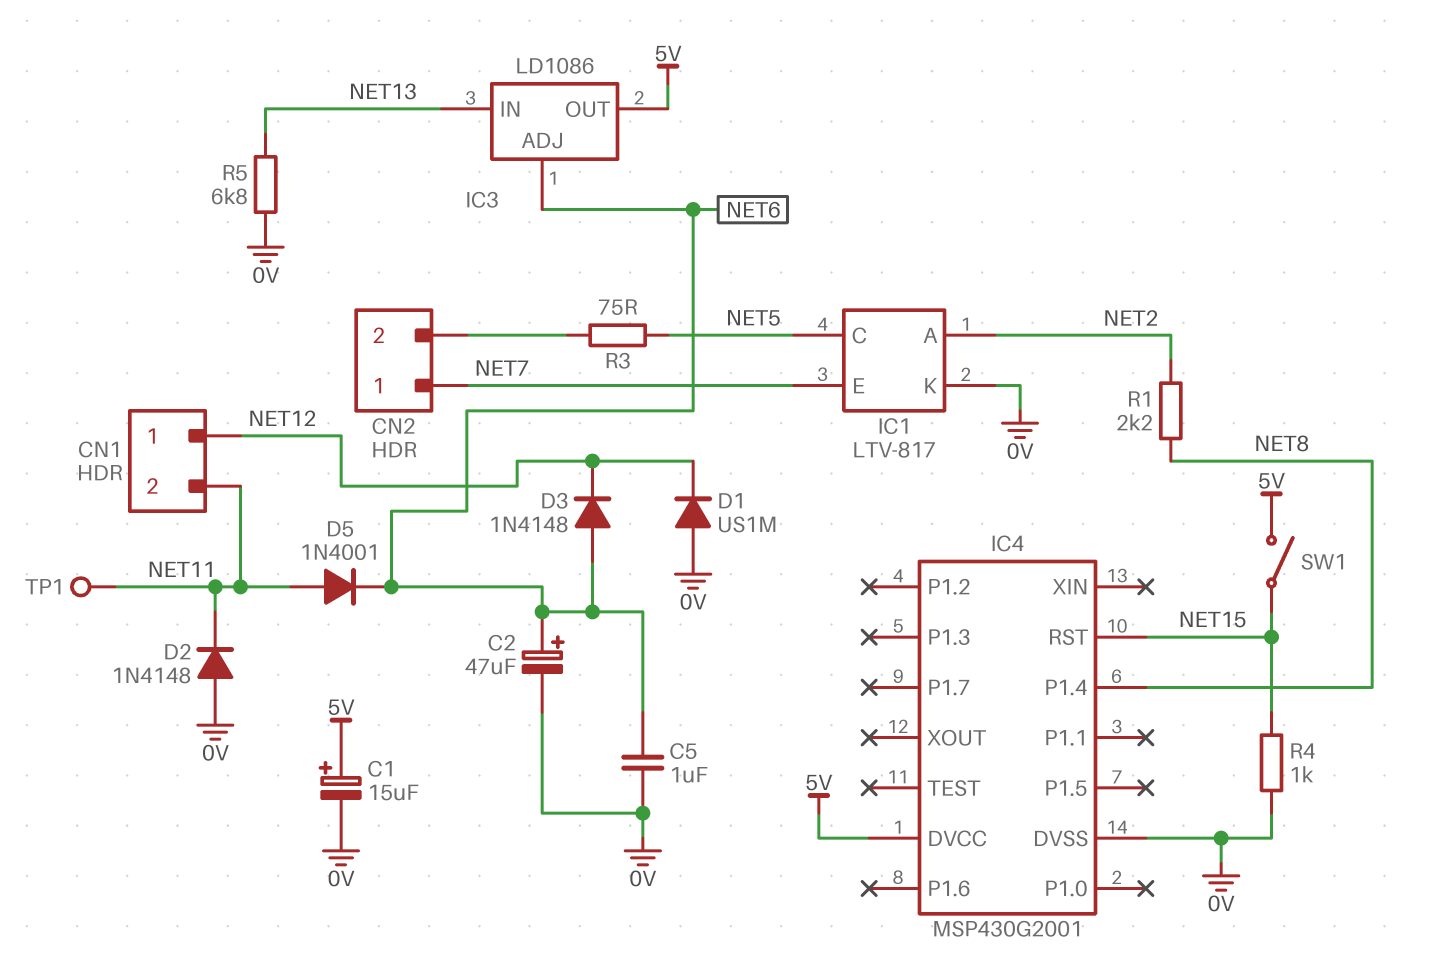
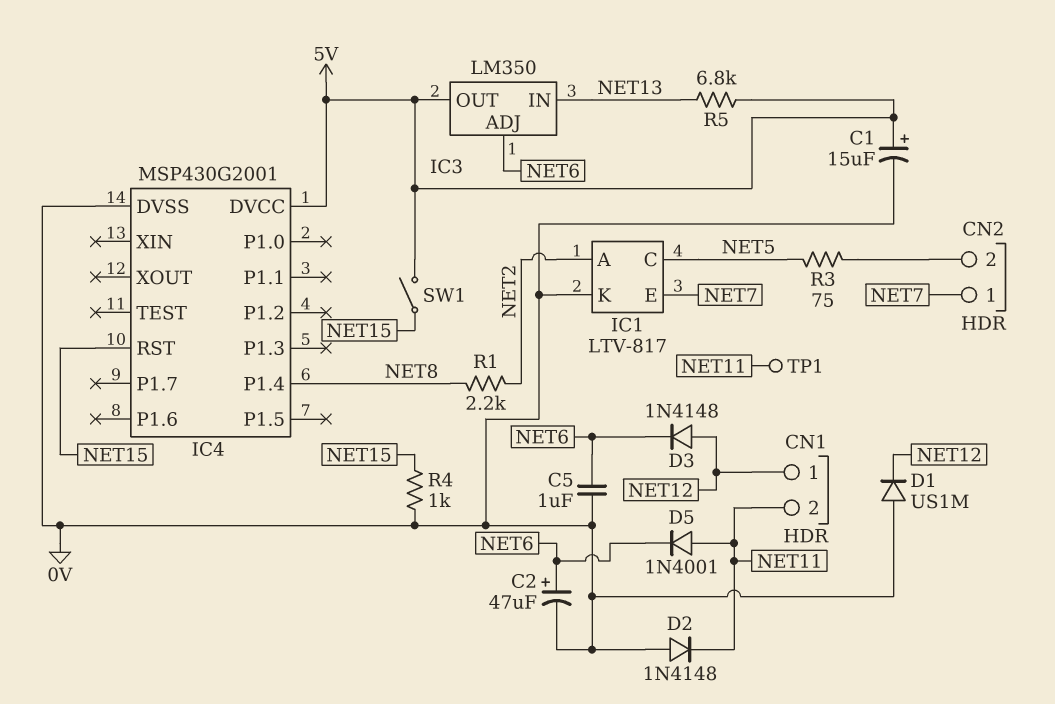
D3: diode 1N4148 (A NET6, K NET12) -> diode 1N4148 (A NET12, K NET6)
IC3: LD1086 -> LM350
R5: 6.8k (0V, NET13) -> 6.8k (5V, NET13)

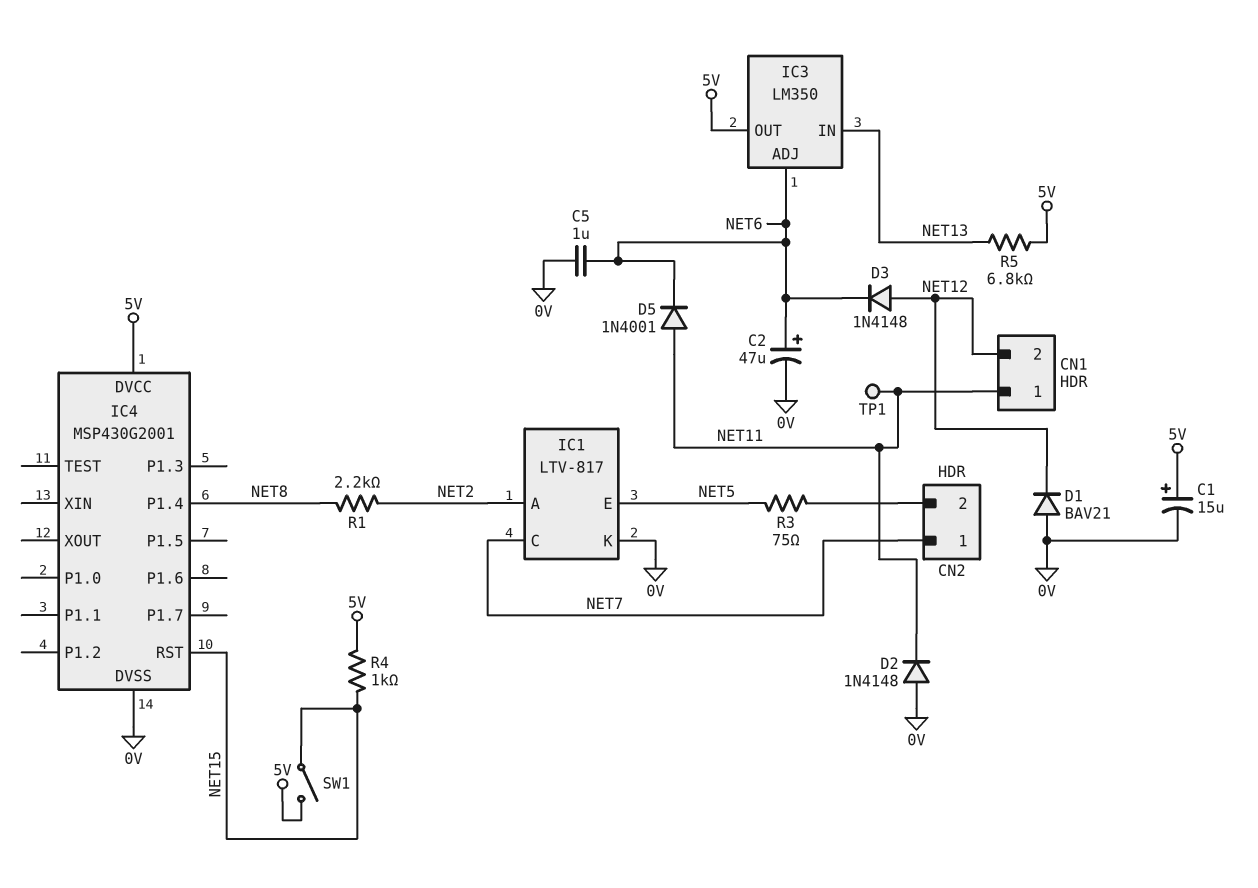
CN1 pin 1: NET12 -> NET11
CN1 pin 2: NET11 -> NET12
D1: diode US1M (A 0V, K NET12) -> diode BAV21 (A 0V, K NET12)
IC1 pin C: NET5 -> NET7
IC1 pin E: NET7 -> NET5
R4: 1k (0V, NET15) -> 1k (5V, NET15)

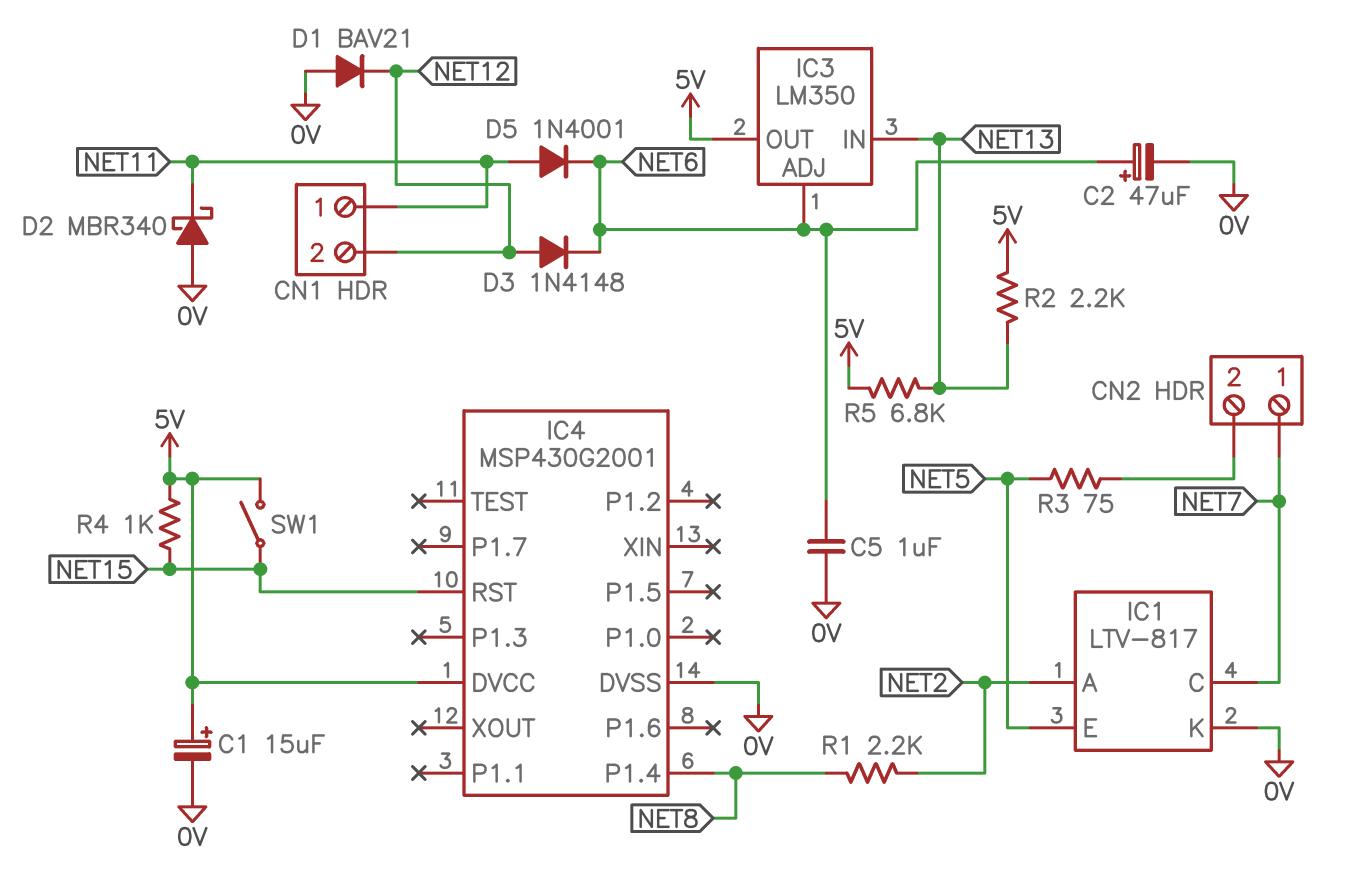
D2: diode 1N4148 (A 0V, K NET11) -> schottky MBR340 (A 0V, K NET11)
R2: none -> 2.2k (5V, NET13)
TP1: test point (NET11) -> none

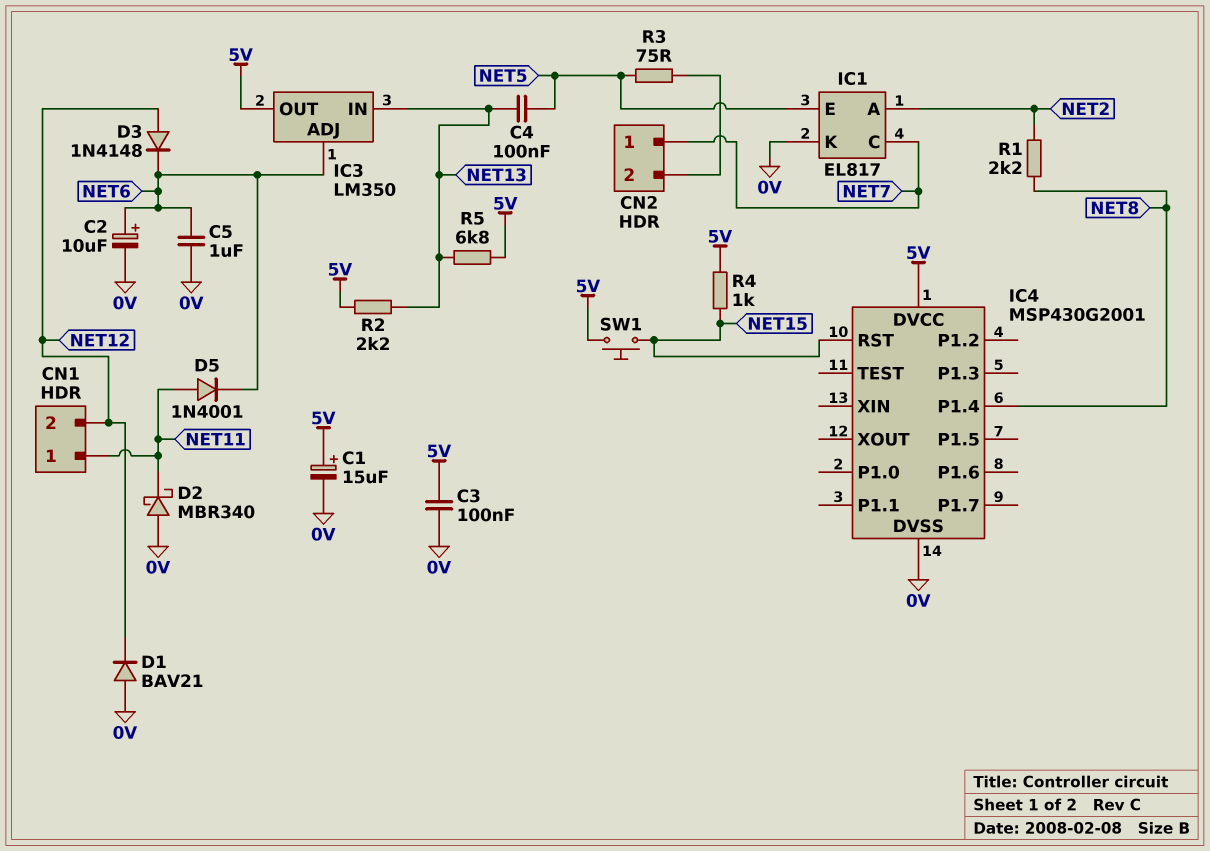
C2: 47uF (plus NET6, minus 0V) -> 10uF (plus NET6, minus 0V)
C3: none -> 100nF (0V, 5V)
C4: none -> 100nF (NET5, NET13)
IC1: LTV-817 -> EL817
SW1: switch (5V, NET15) -> button (5V, NET15)

